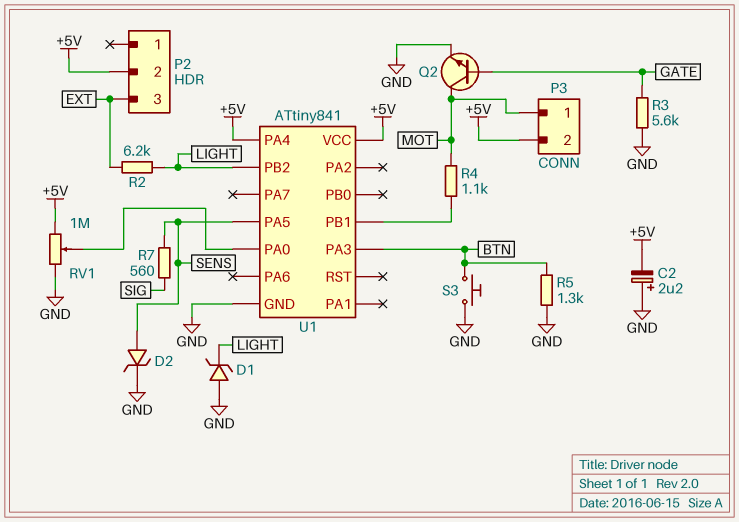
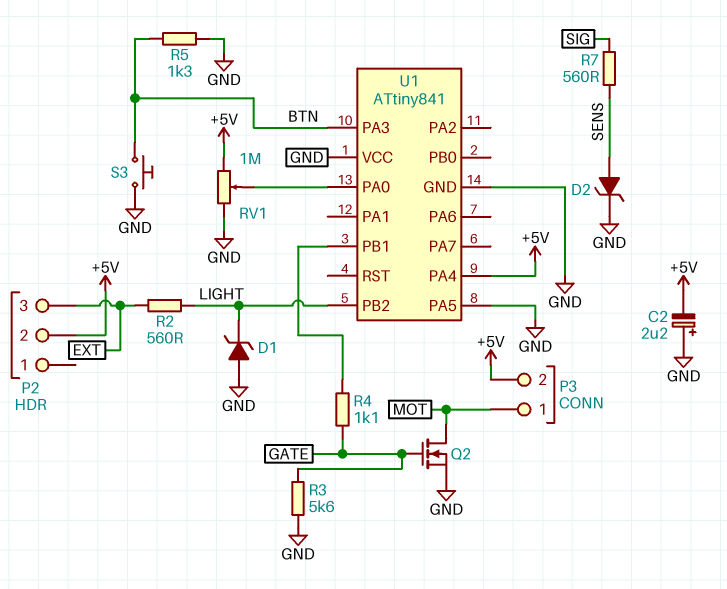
Q2: NPN (B GATE, C MOT, E GND) -> NMOS (G GATE, D MOT, S GND)
R2: 6.2k (EXT, LIGHT) -> 560 (EXT, LIGHT)
R4: 1.1k (MOT, U1/PB1) -> 1.1k (GATE, U1/PB1)
U1 pin PA5: SENS -> GND
U1 pin VCC: +5V -> GND

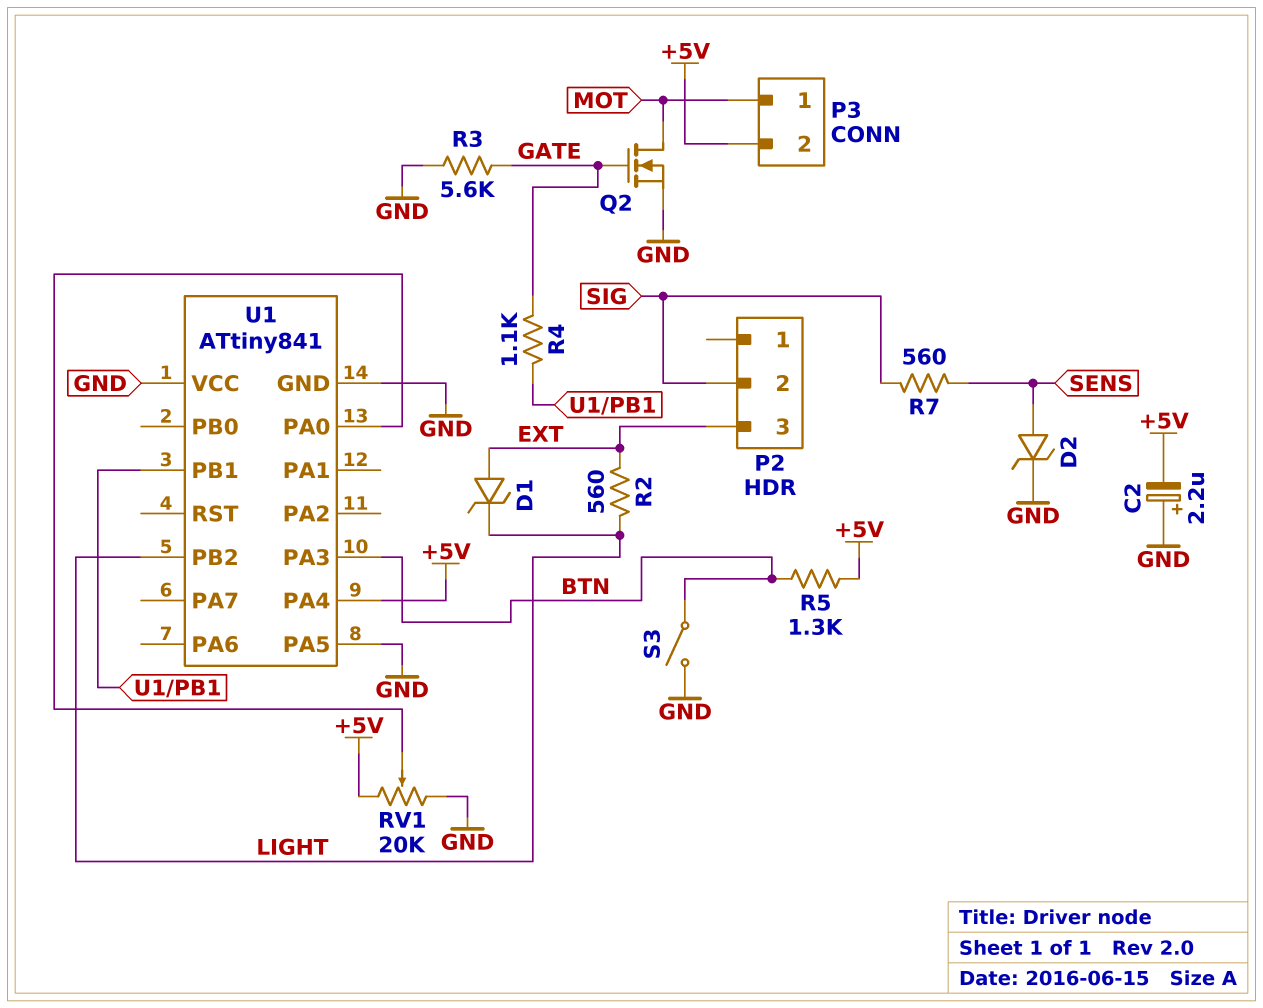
D1: zener (A GND, K LIGHT) -> zener (A EXT, K LIGHT)
P2 pin 2: +5V -> SIG
R5: 1.3k (BTN, GND) -> 1.3k (+5V, BTN)
RV1: 1M (+5V, GND, wiper U1/PA0) -> 20k (+5V, GND, wiper U1/PA0)
S3: button (BTN, GND) -> switch (BTN, GND)

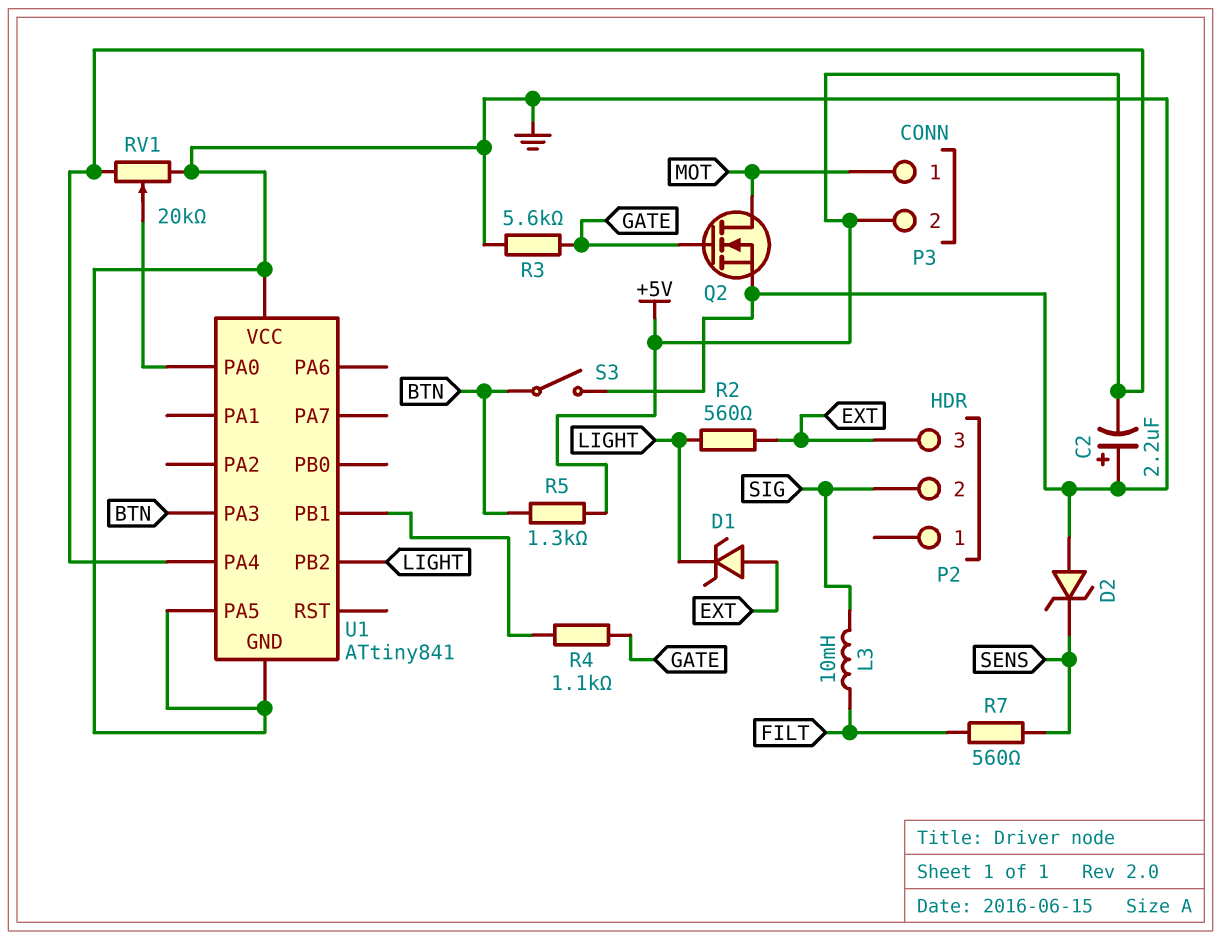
D2: zener (A SENS, K GND) -> zener (A GND, K SENS)
L3: none -> 10mH (FILT, SIG)
R7: 560 (SENS, SIG) -> 560 (FILT, SENS)

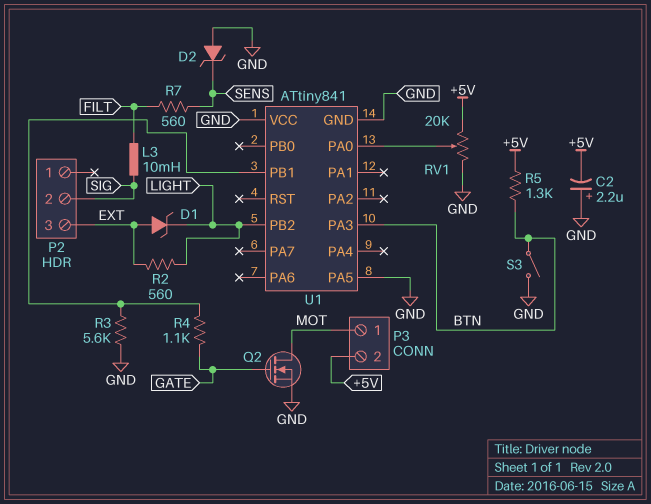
R3: 5.6k (GATE, GND) -> 5.6k (GND, U1/PB1)
U1 pin PA4: +5V -> none

